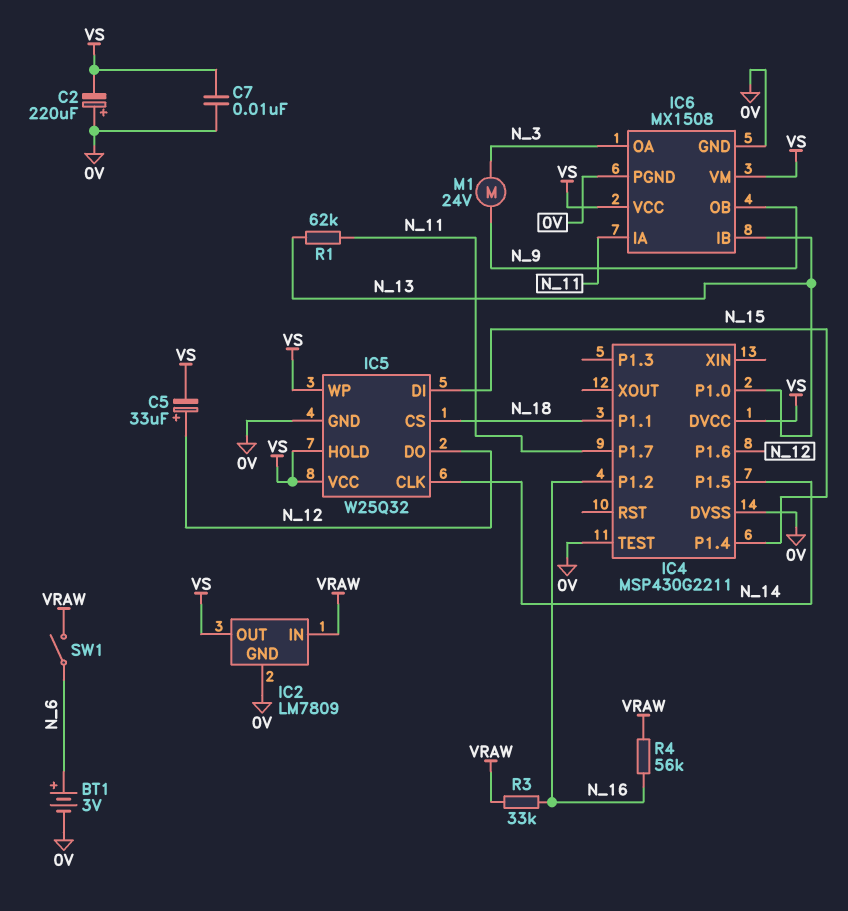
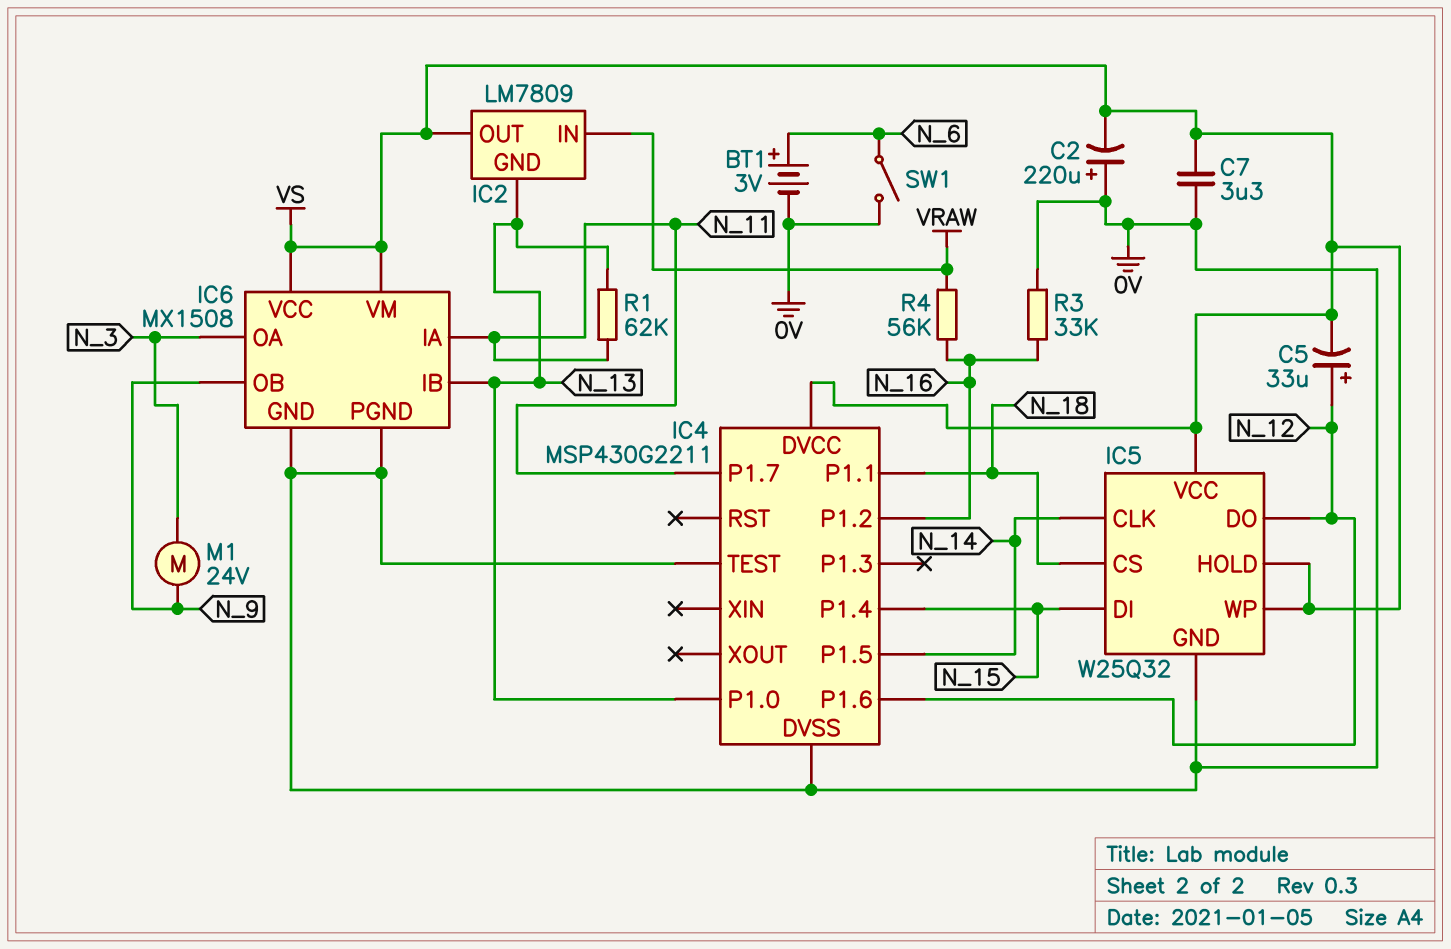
C7: 10nF (0V, VS) -> 3.3uF (0V, VS)
IC2 pin GND: 0V -> N_13
R3: 33k (N_16, VRAW) -> 33k (0V, N_16)
SW1: switch (N_6, VRAW) -> switch (0V, N_6)

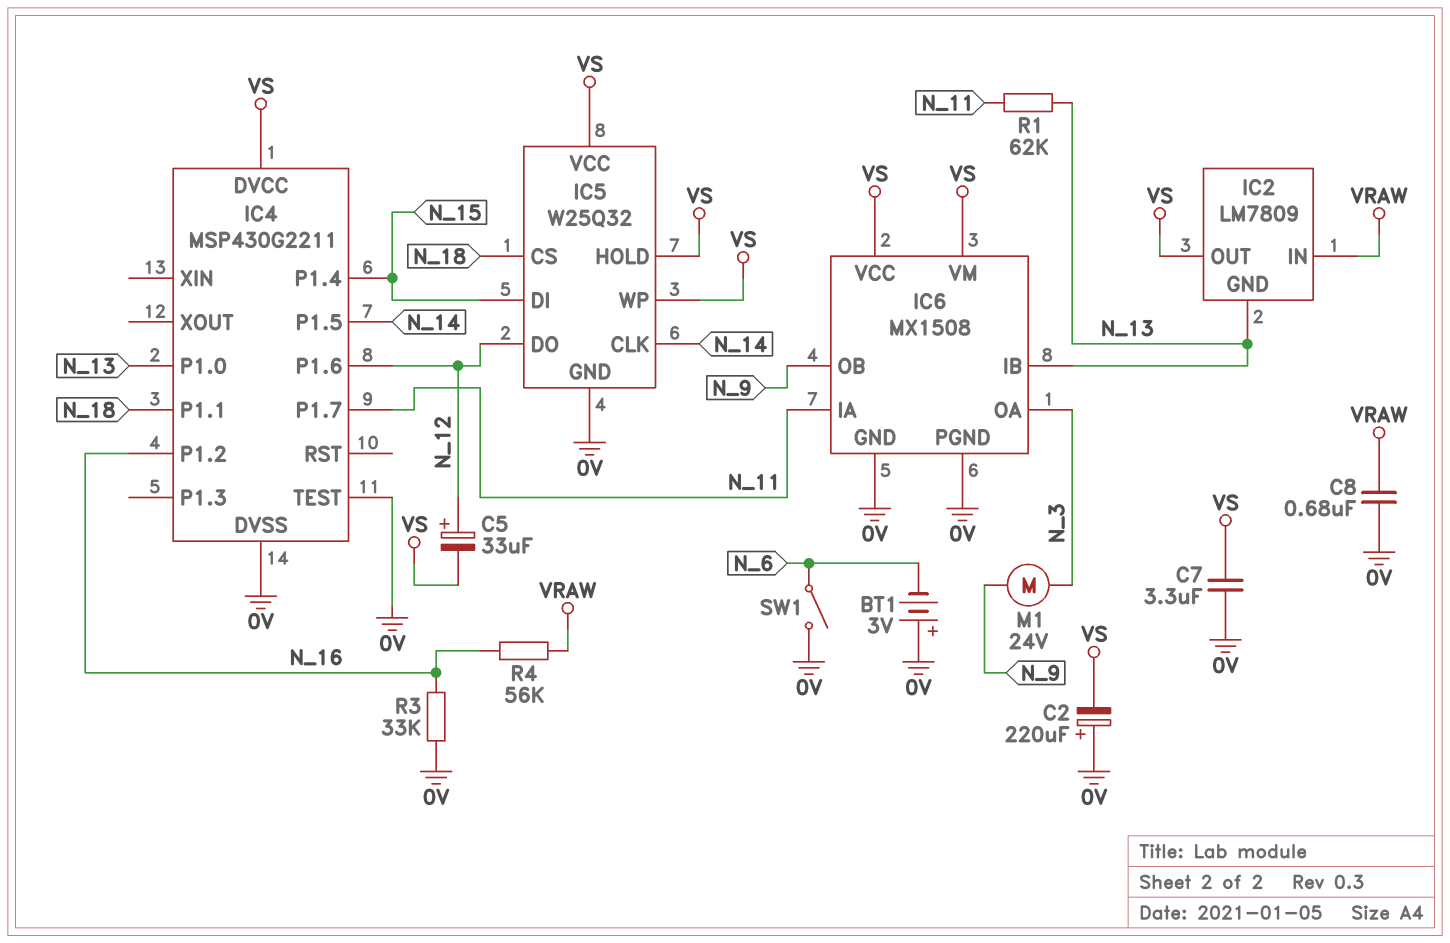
BT1: 3V (plus N_6, minus 0V) -> 3V (plus 0V, minus N_6)
C8: none -> 680nF (0V, VRAW)

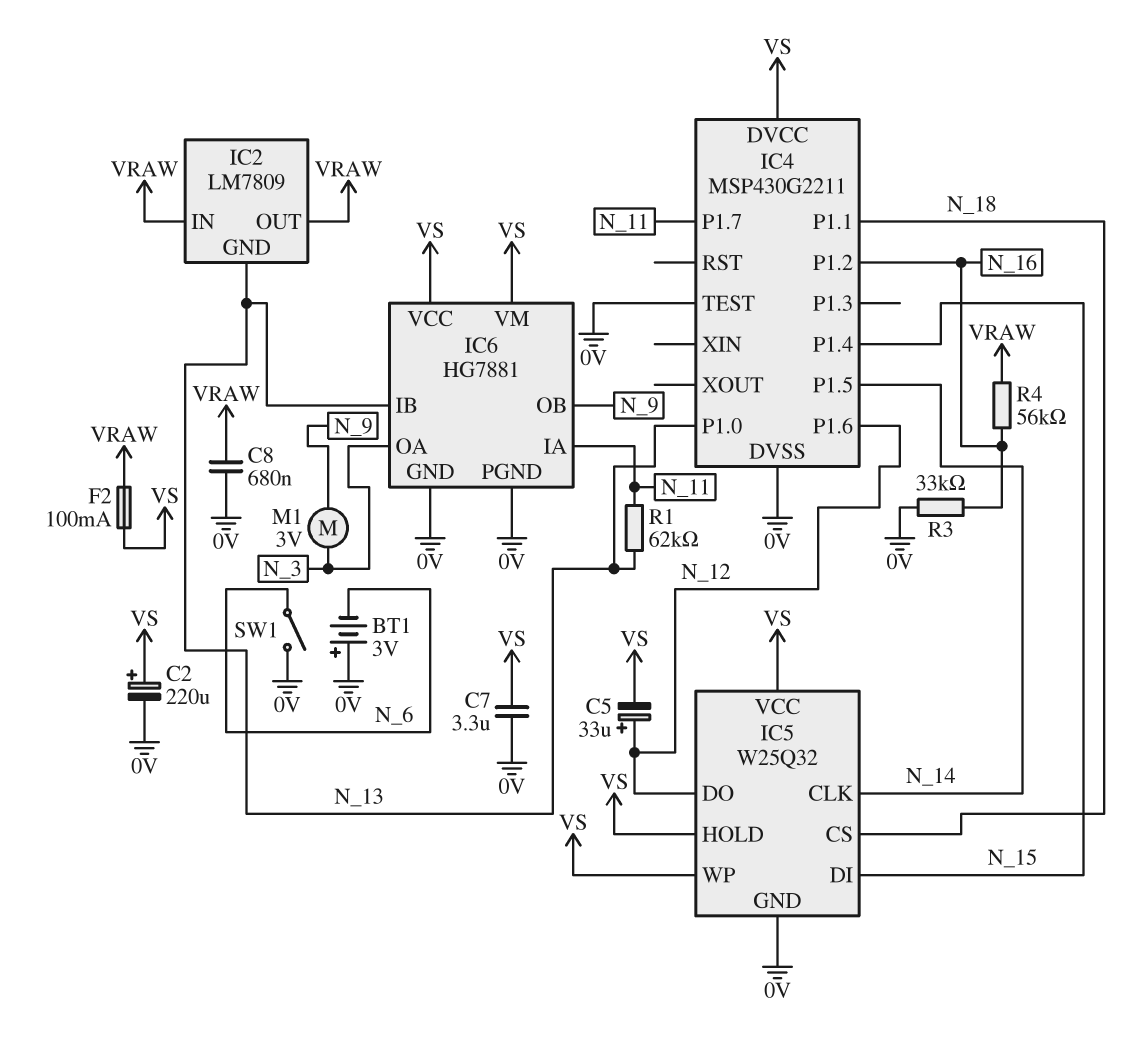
C2: 220uF (plus 0V, minus VS) -> 220uF (plus VS, minus 0V)
F2: none -> 100mA (VRAW, VS)
IC2 pin OUT: VS -> VRAW
IC6: MX1508 -> HG7881
M1: motor 24V (N_3, N_9) -> motor 3V (N_3, N_9)

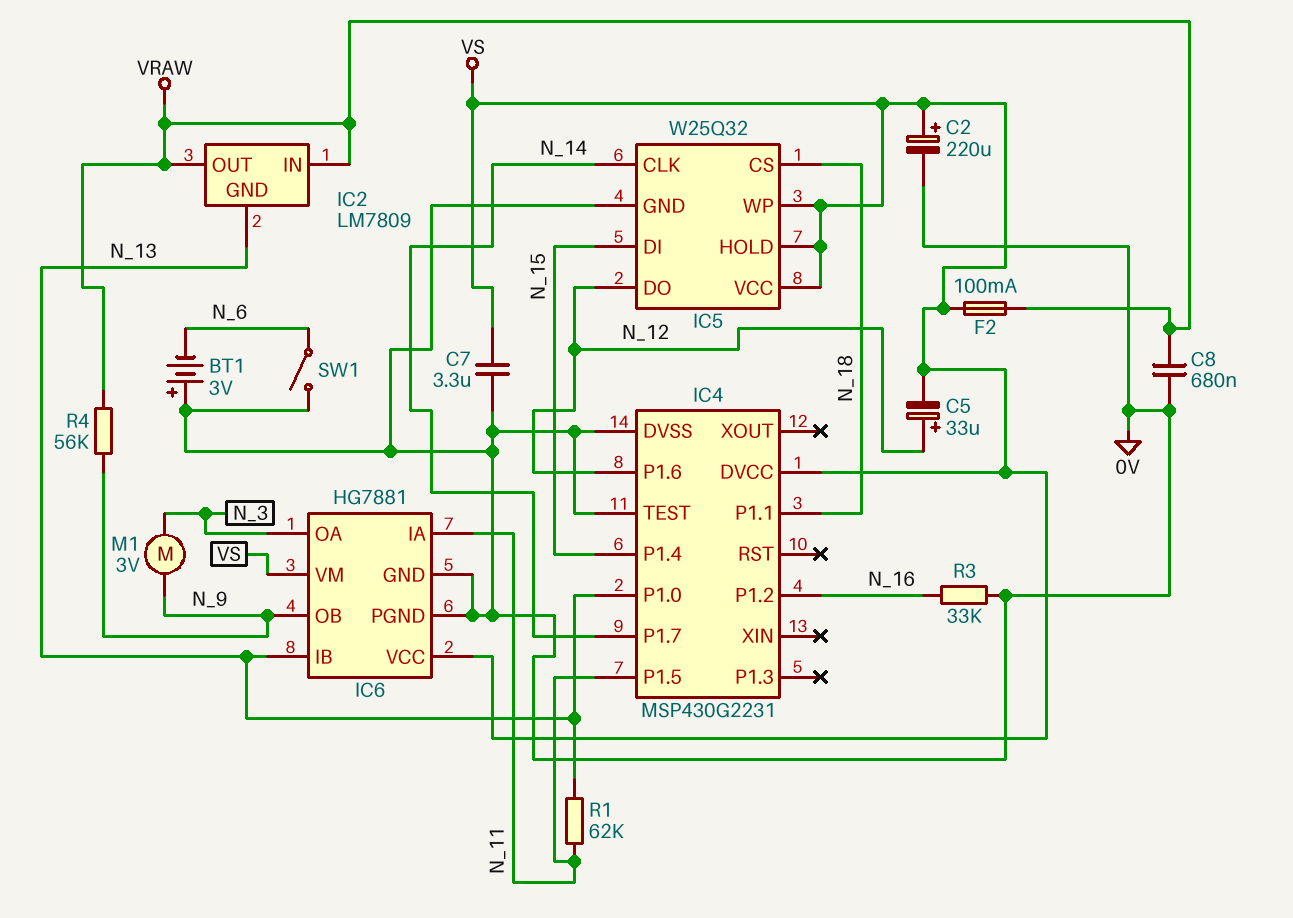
IC4: MSP430G2211 -> MSP430G2231
IC4 pin P1.5: N_14 -> N_11
IC4 pin P1.7: N_11 -> N_14
R4: 56k (N_16, VRAW) -> 56k (N_9, VRAW)

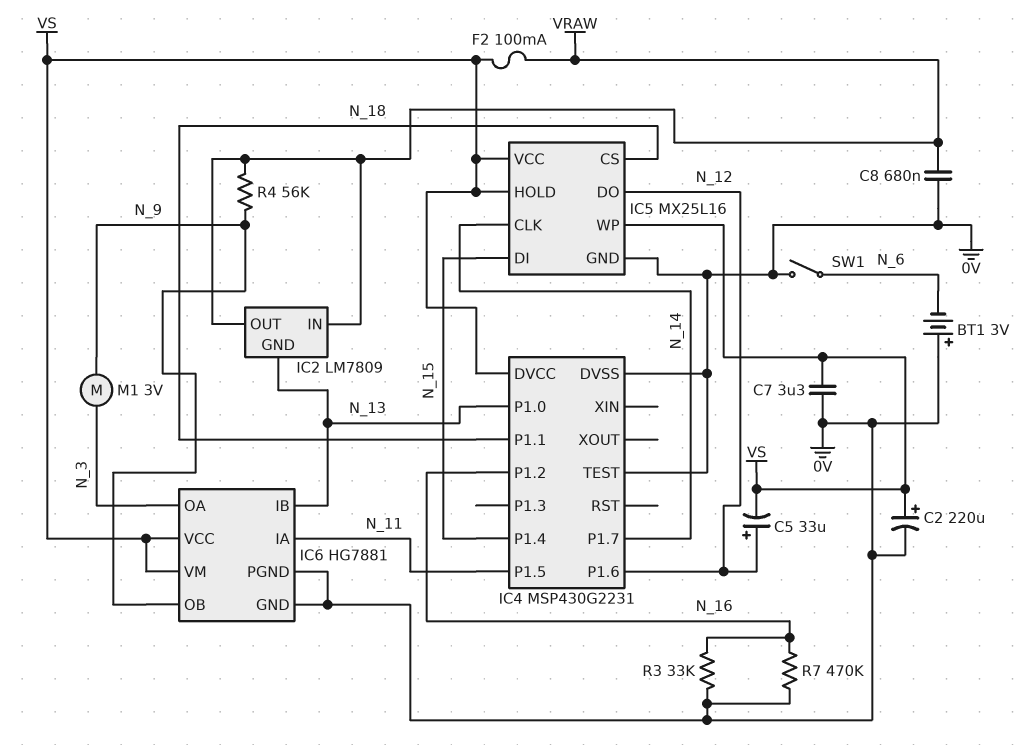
IC5: W25Q32 -> MX25L16
R1: 62k (N_11, N_13) -> none
R7: none -> 470k (0V, N_16)

